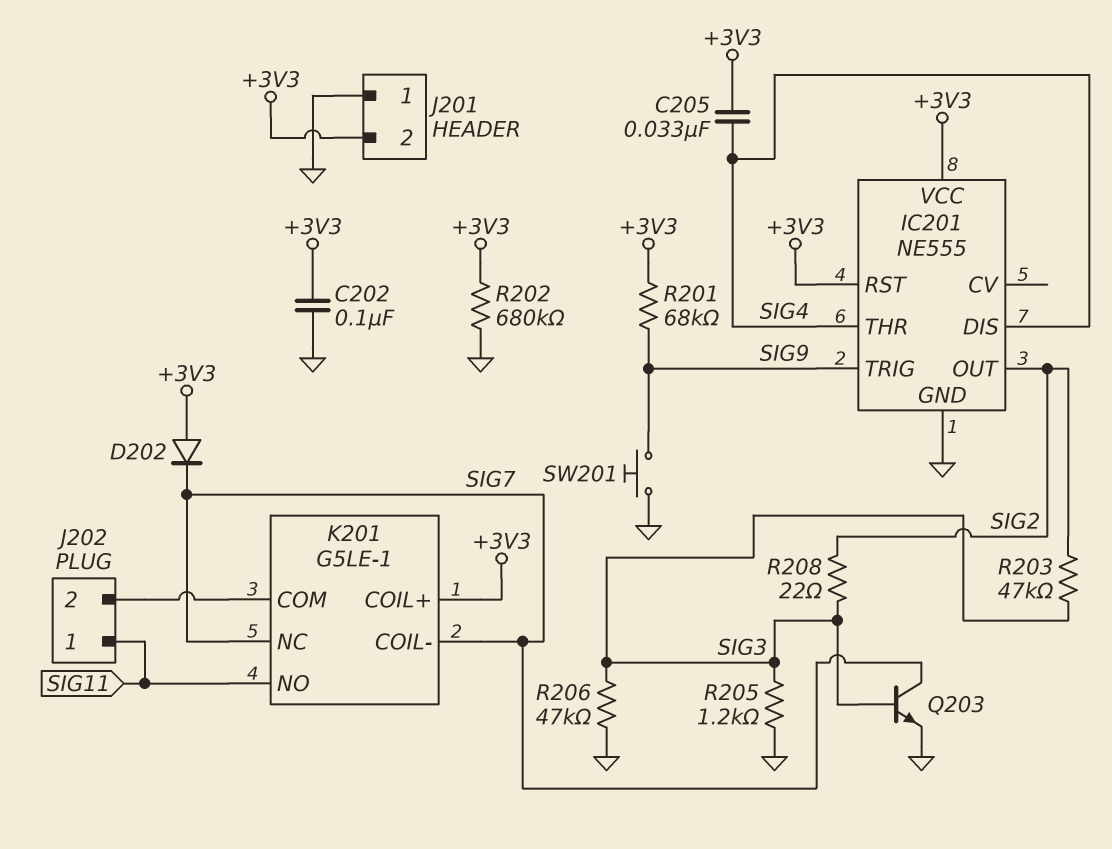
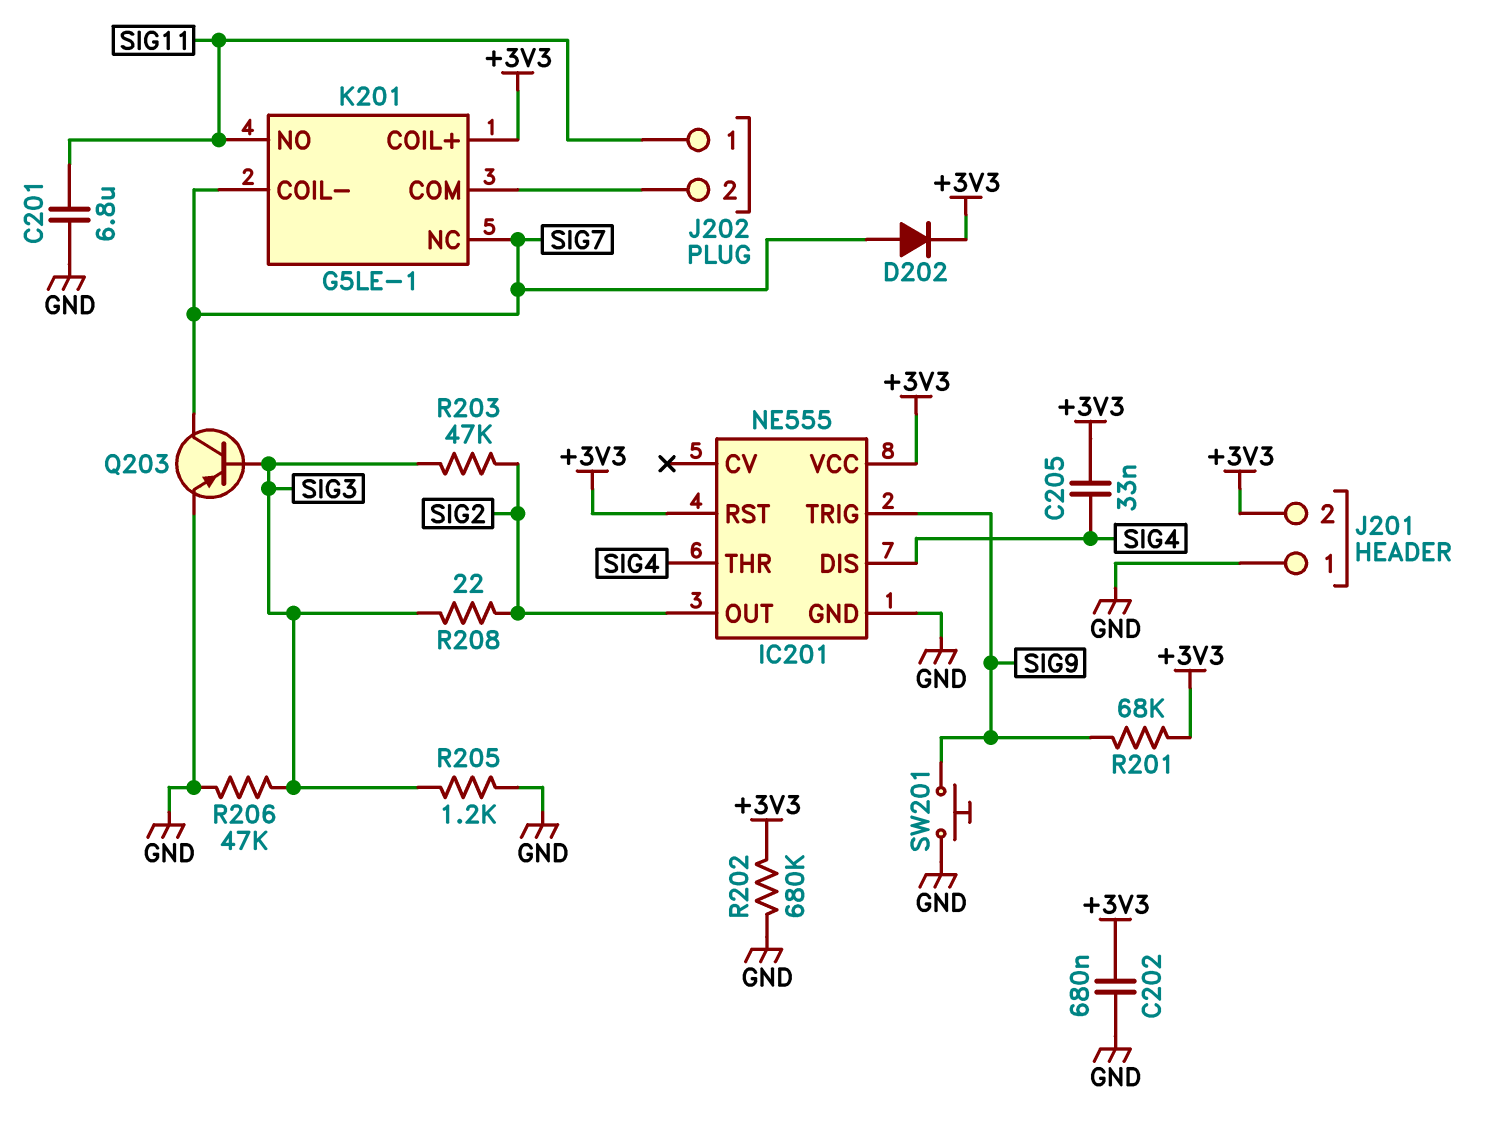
C201: none -> 6.8uF (GND, SIG11)
C202: 100nF (+3V3, GND) -> 680nF (+3V3, GND)
D202: diode (A +3V3, K SIG7) -> diode (A SIG7, K +3V3)
Q203: NPN (B SIG3, C SIG7, E GND) -> PNP (B SIG3, C SIG7, E GND)

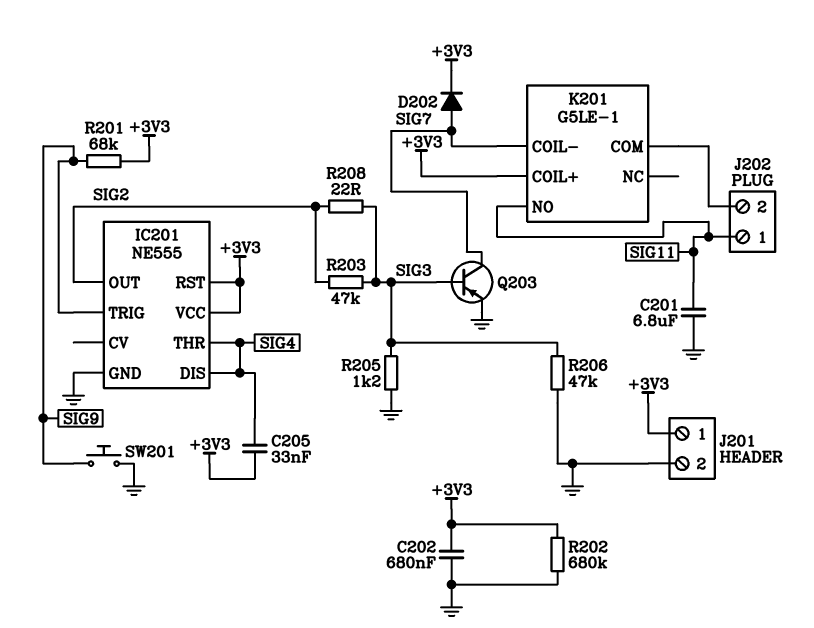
J201 pin 1: GND -> +3V3
J201 pin 2: +3V3 -> GND
K201 pin NC: SIG7 -> none

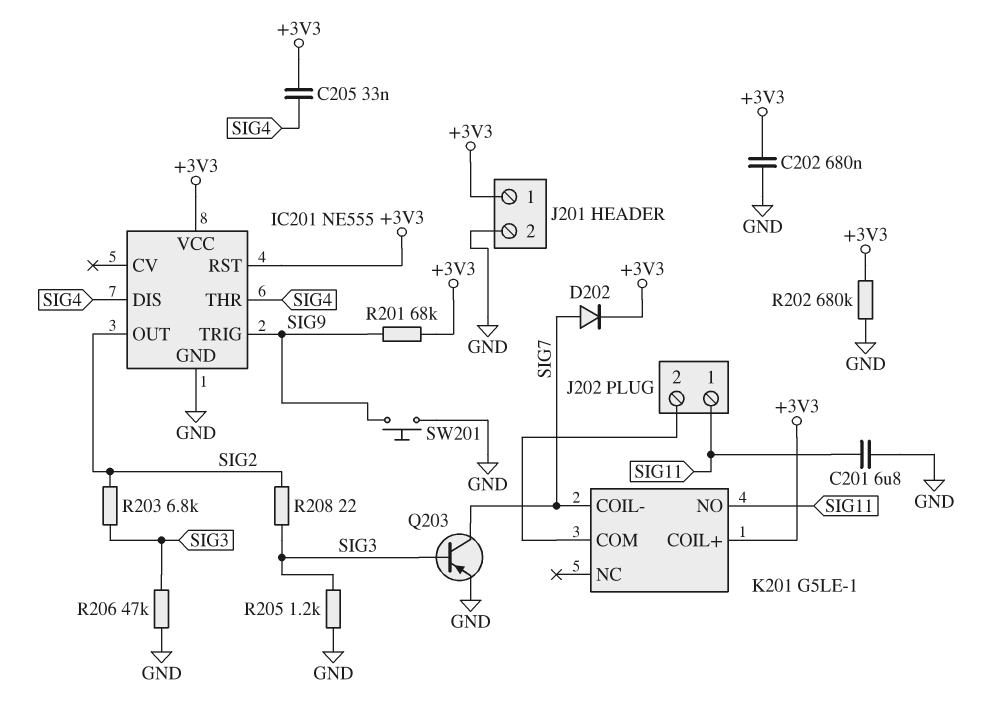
R203: 47k (SIG2, SIG3) -> 6.8k (SIG2, SIG3)

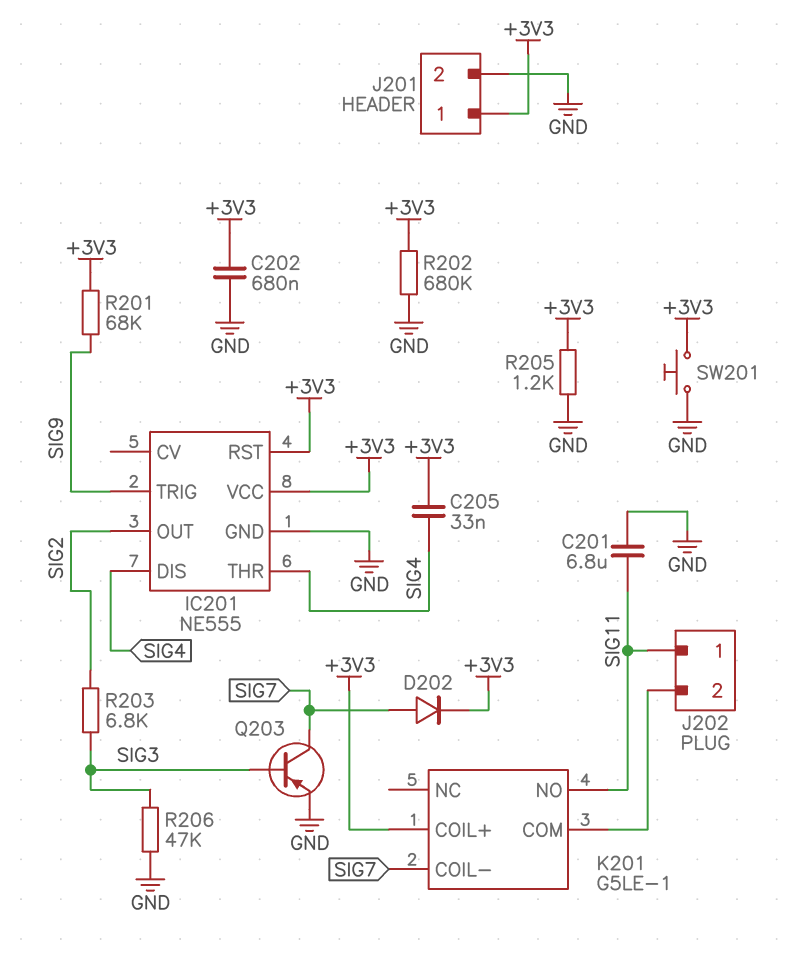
R205: 1.2k (GND, SIG3) -> 1.2k (+3V3, GND)
R208: 22 (SIG2, SIG3) -> none
SW201: button (GND, SIG9) -> button (+3V3, GND)

